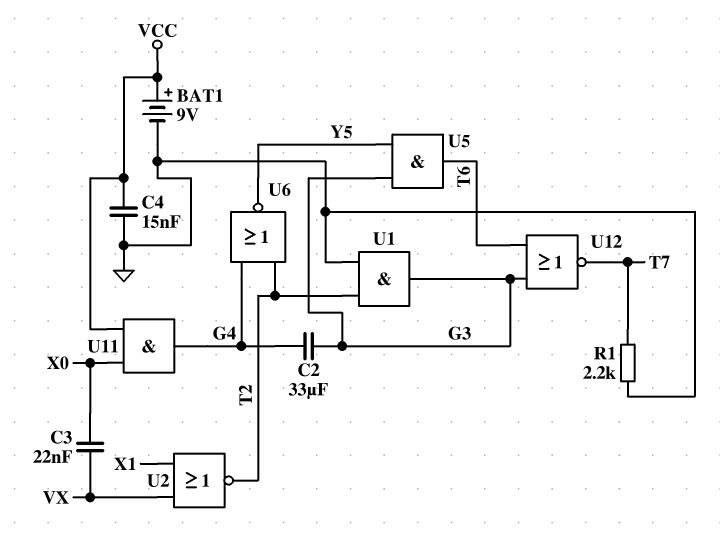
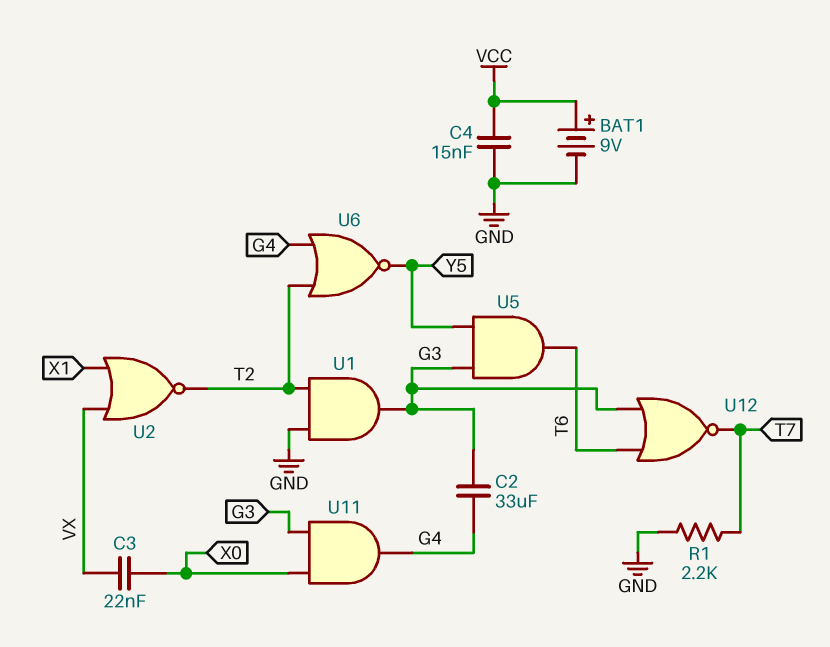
U11: AND (in VCC, in X0, out G4) -> AND (in G3, in X0, out G4)

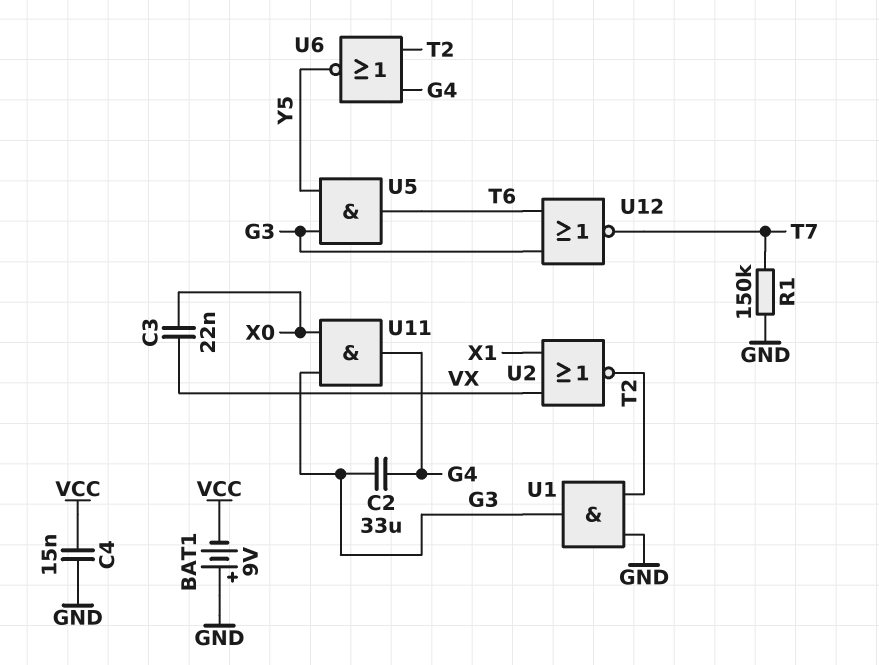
BAT1: 9V (plus VCC, minus GND) -> 9V (plus GND, minus VCC)
R1: 2.2k (GND, T7) -> 150k (GND, T7)

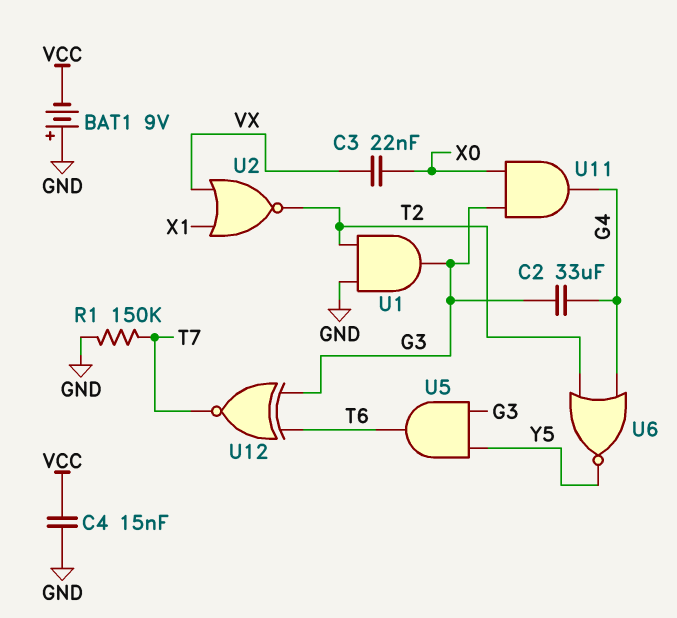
U12: NOR (in G3, in T6, out T7) -> XNOR (in G3, in T6, out T7)

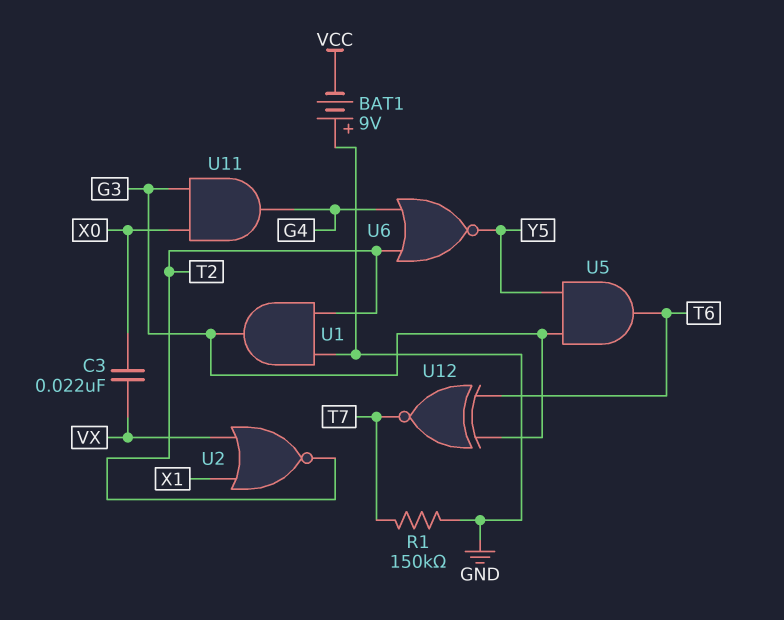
C2: 33uF (G3, G4) -> none
C4: 15nF (GND, VCC) -> none

